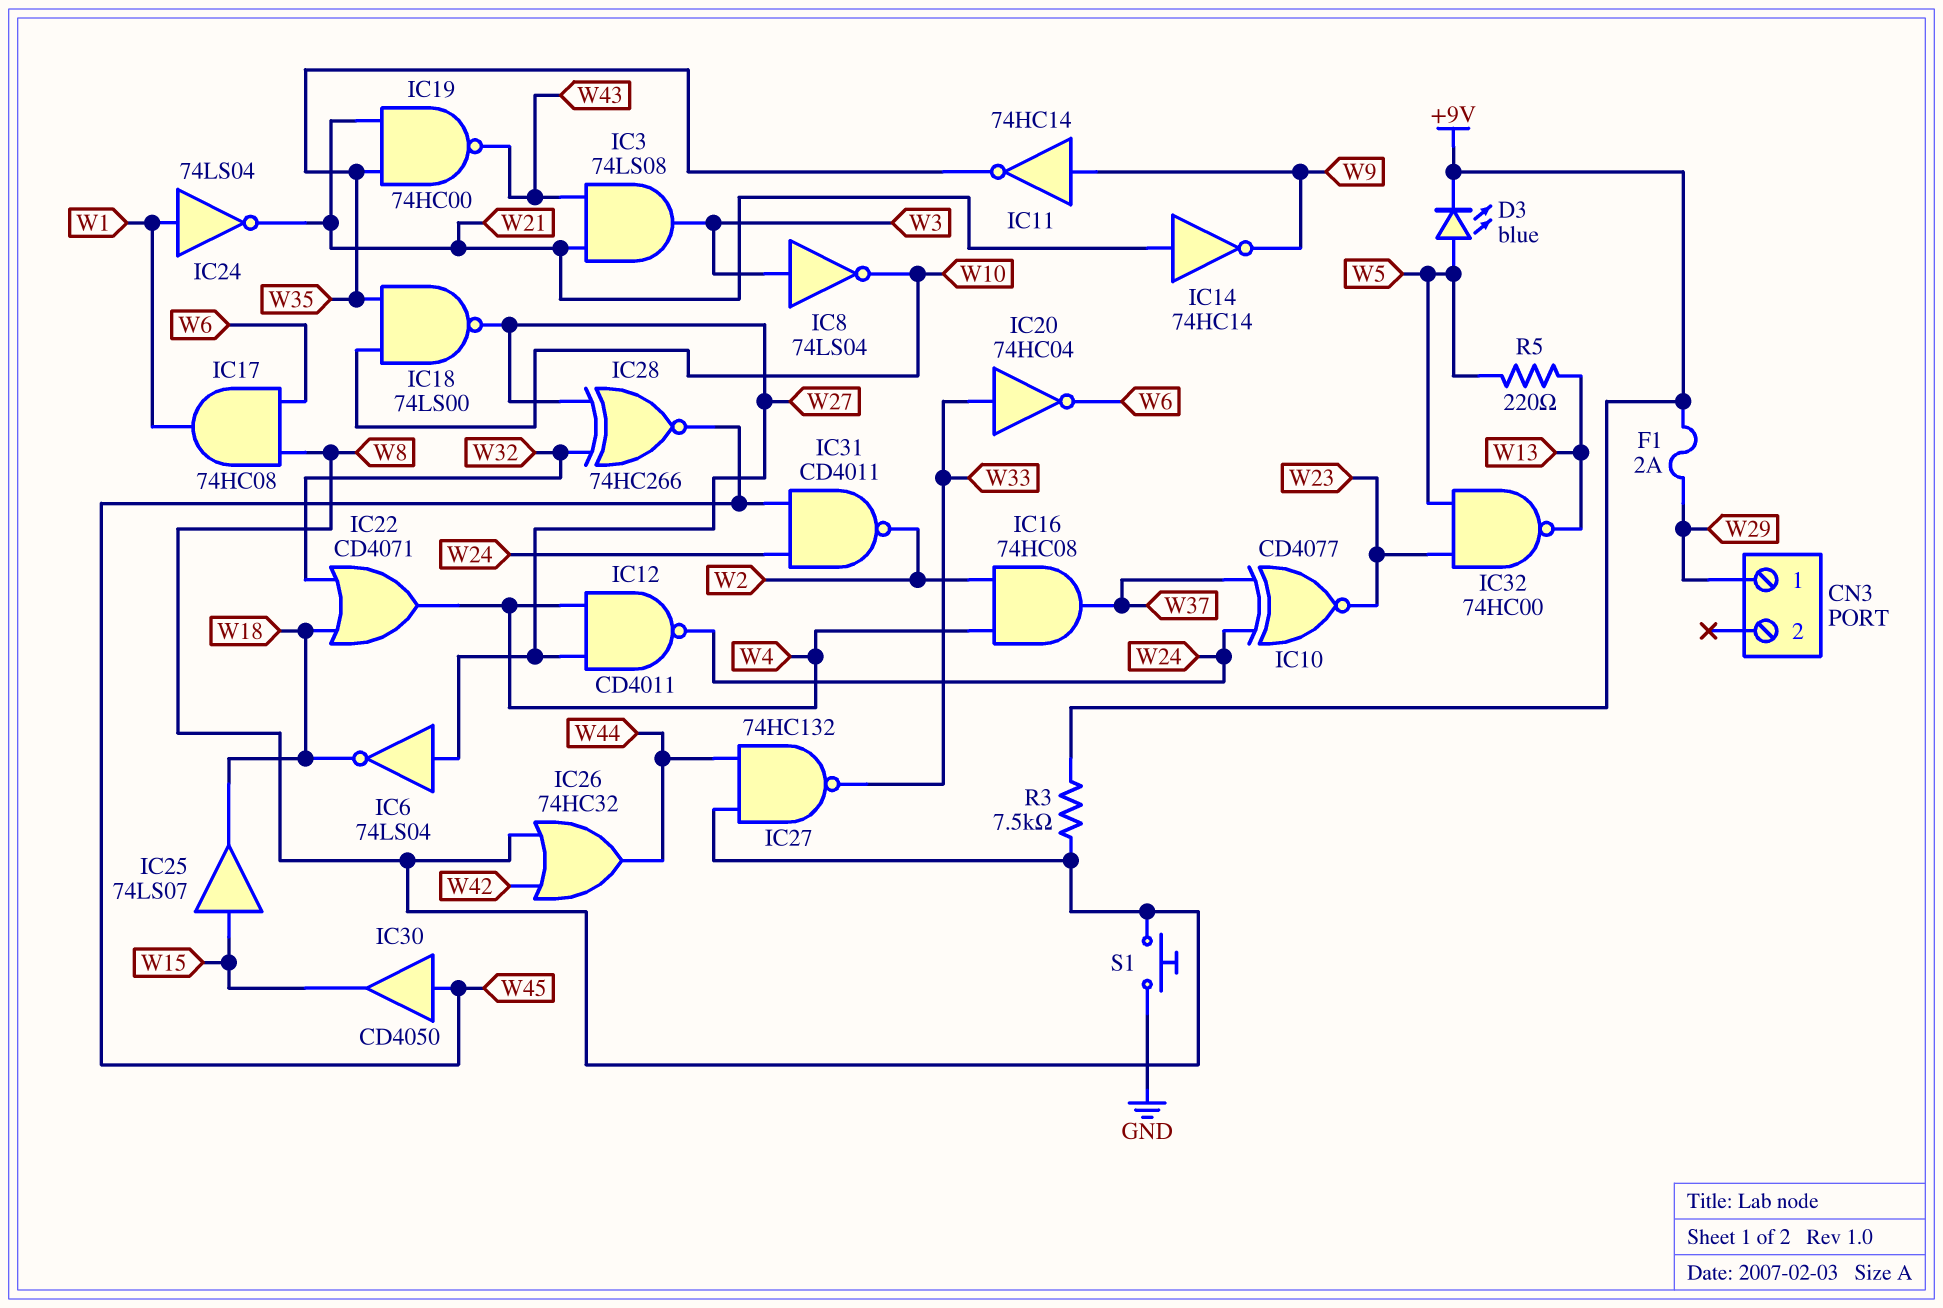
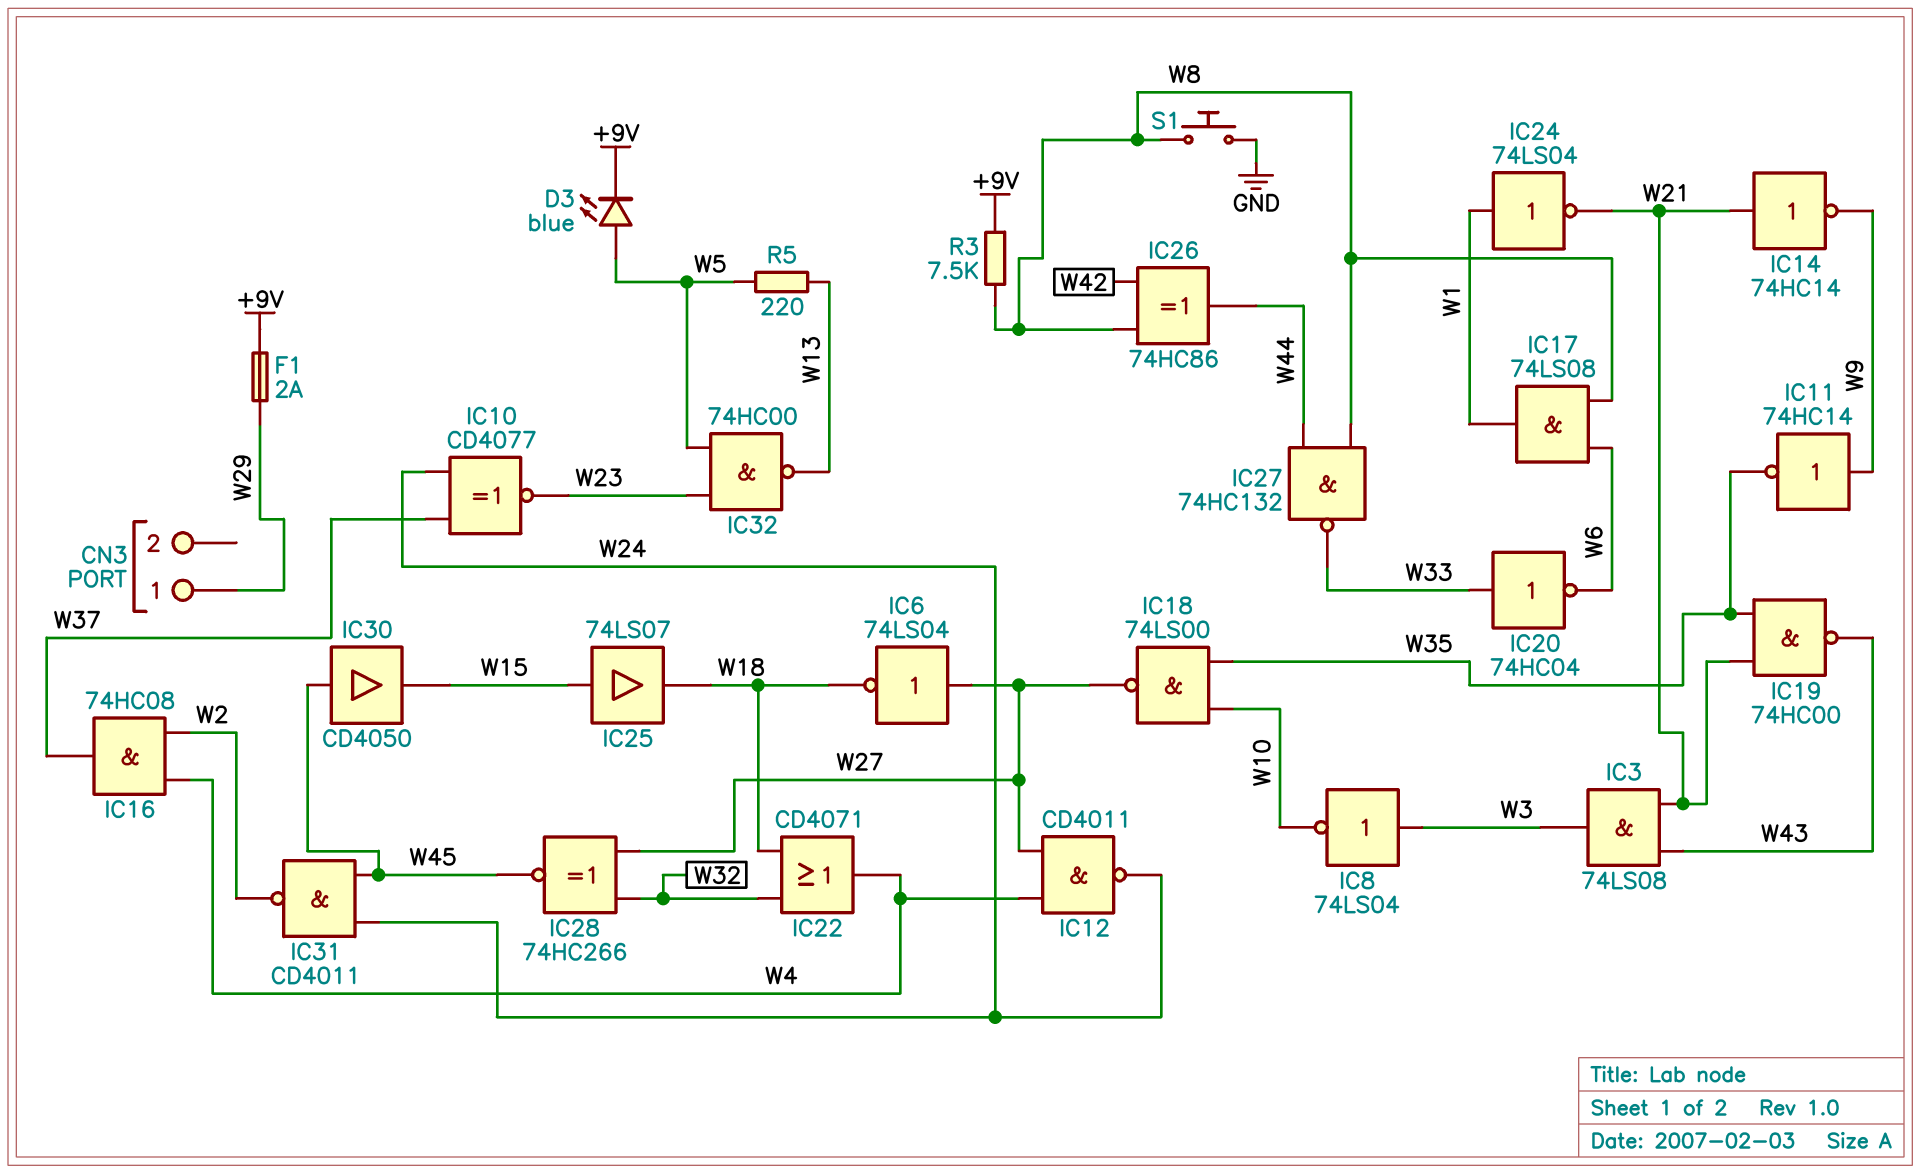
IC17: AND 74HC08 (in W6, in W8, out W1) -> AND 74LS08 (in W6, in W8, out W1)
IC26: OR 74HC32 (in W8, in W42, out W44) -> XOR 74HC86 (in W8, in W42, out W44)

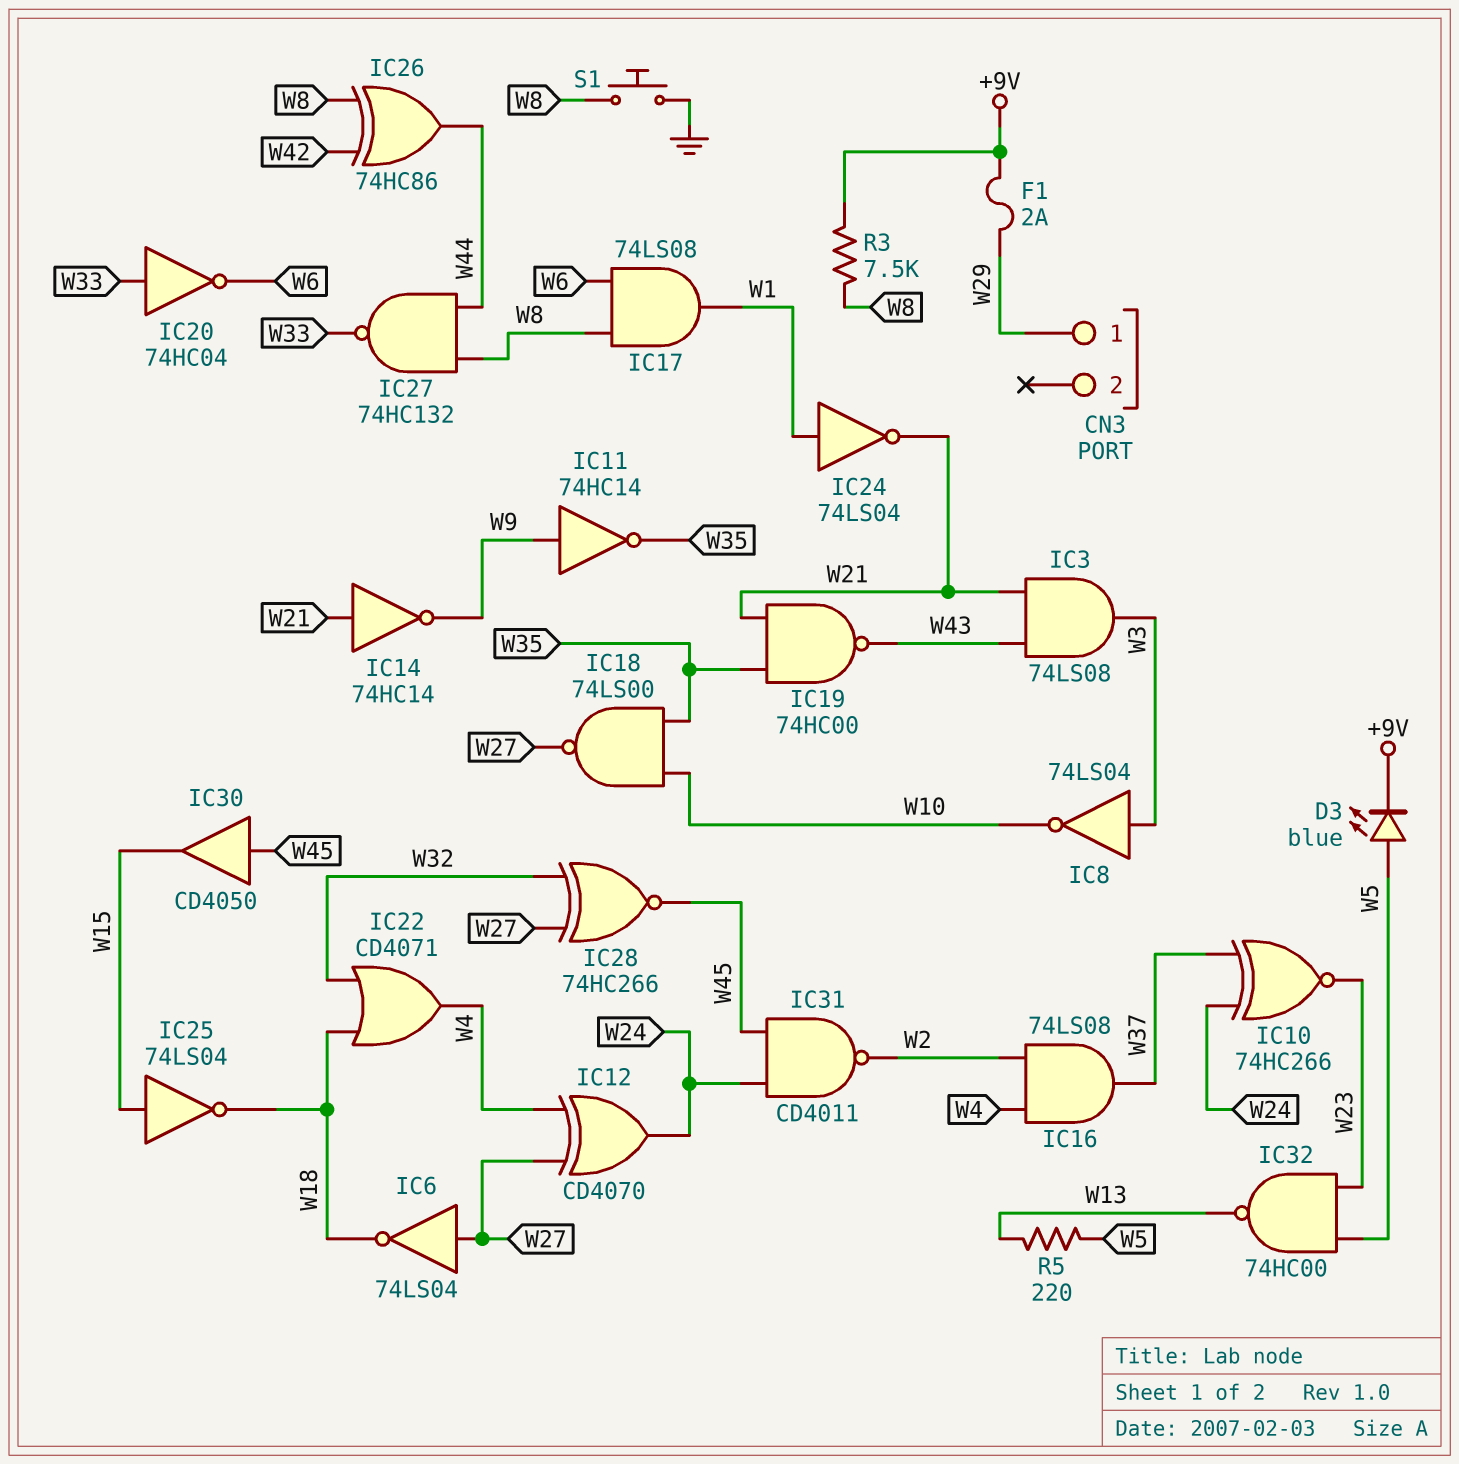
IC10: XNOR CD4077 (in W24, in W37, out W23) -> XNOR 74HC266 (in W24, in W37, out W23)
IC12: NAND CD4011 (in W4, in W27, out W24) -> XOR CD4070 (in W4, in W27, out W24)
IC16: AND 74HC08 (in W2, in W4, out W37) -> AND 74LS08 (in W2, in W4, out W37)
IC25: buffer 74LS07 (in W15, out W18) -> NOT 74LS04 (in W15, out W18)

